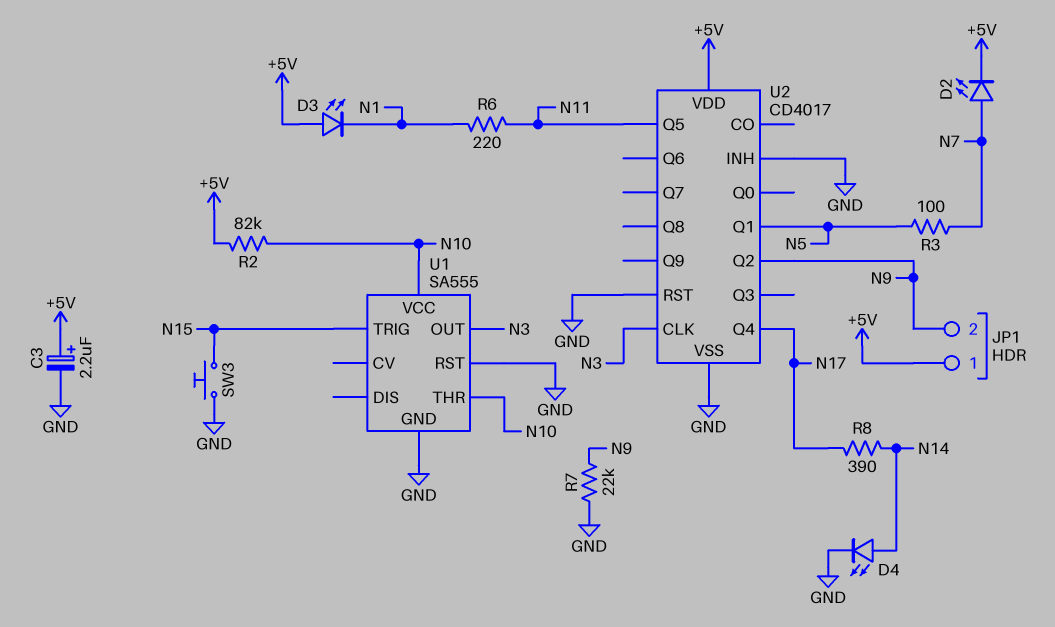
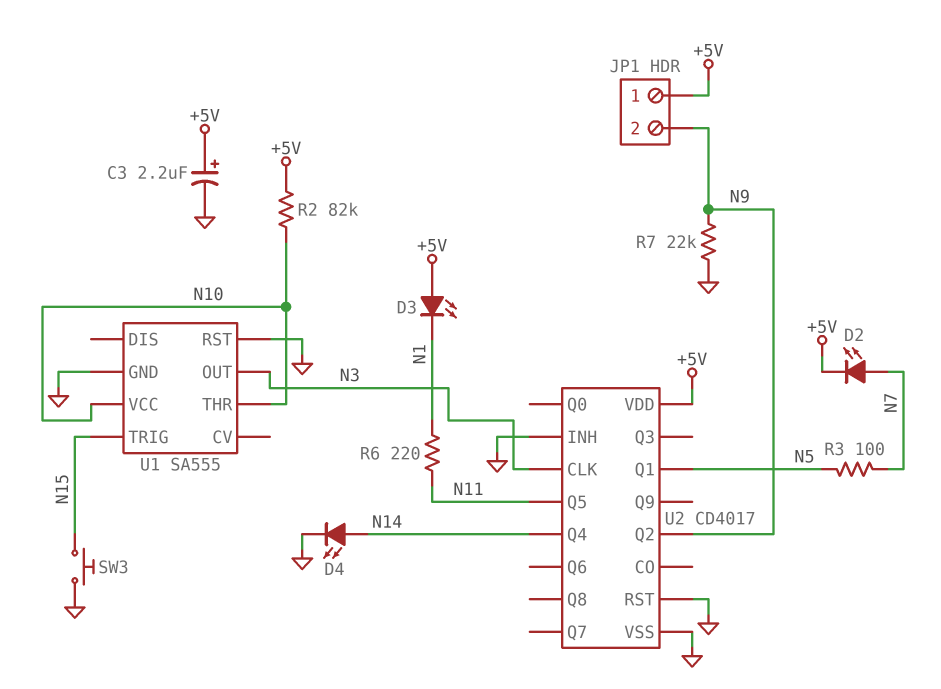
R8: 390 (N14, N17) -> none
U2 pin Q4: N17 -> N14

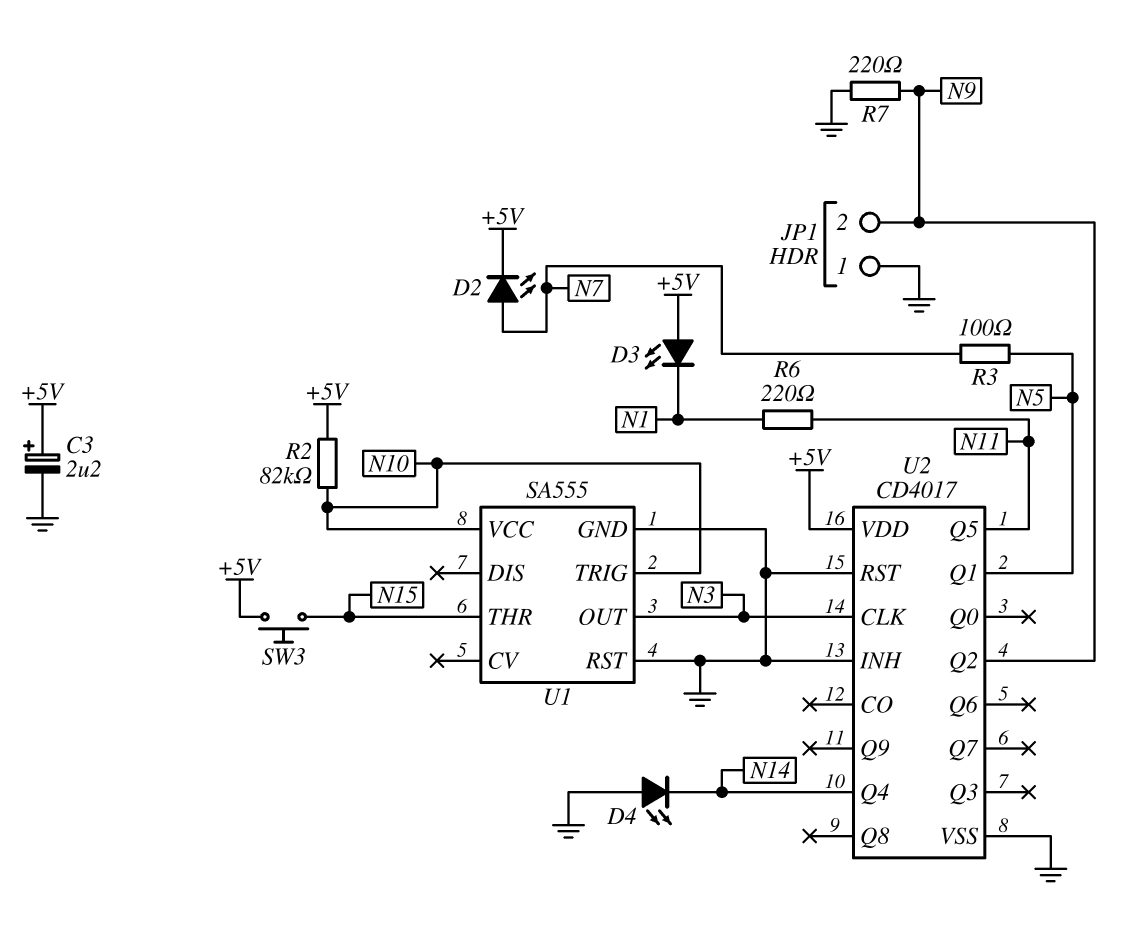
D4: LED (A N14, K GND) -> LED (A GND, K N14)
JP1 pin 1: +5V -> GND
R7: 22k (GND, N9) -> 220 (GND, N9)
SW3: button (GND, N15) -> button (+5V, N15)
U1 pin THR: N10 -> N15
U1 pin TRIG: N15 -> N10

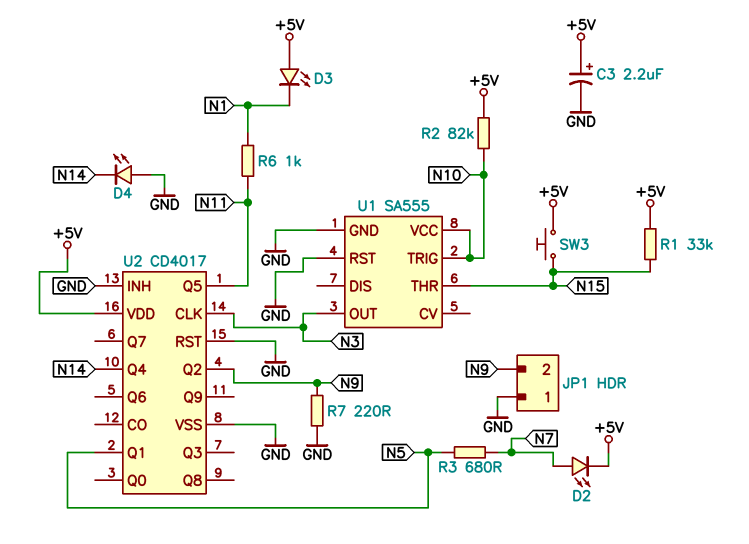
R1: none -> 33k (+5V, N15)
R3: 100 (N5, N7) -> 680 (N5, N7)
R6: 220 (N1, N11) -> 1k (N1, N11)

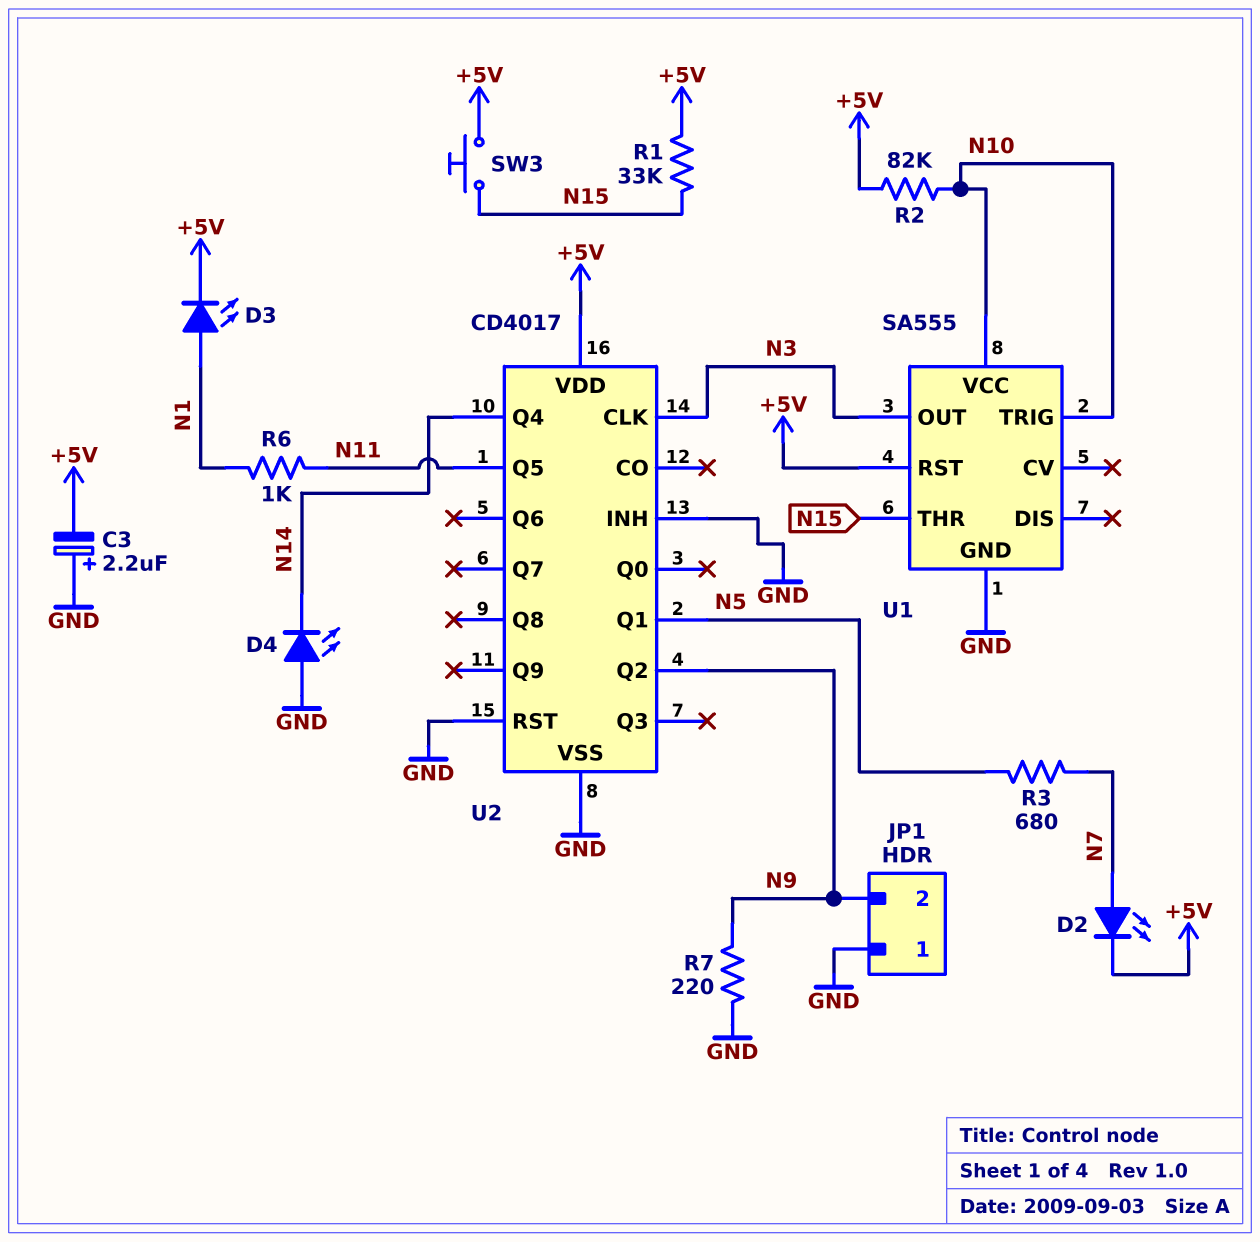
C3: 2.2uF (plus +5V, minus GND) -> 2.2uF (plus GND, minus +5V)
D3: LED (A +5V, K N1) -> LED (A N1, K +5V)
U1 pin RST: GND -> +5V

